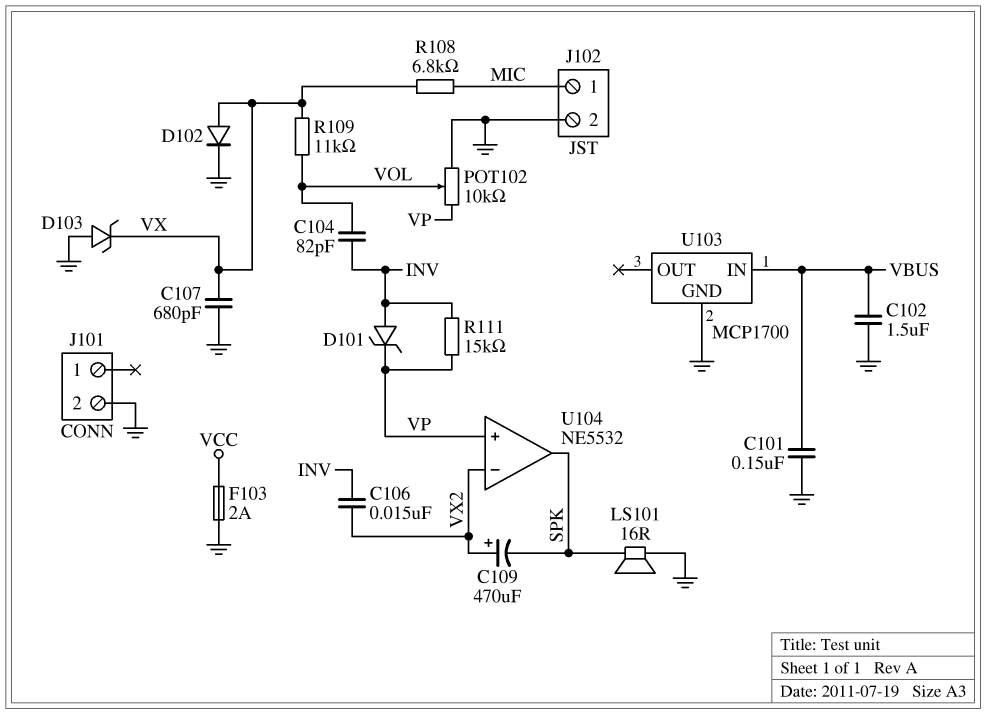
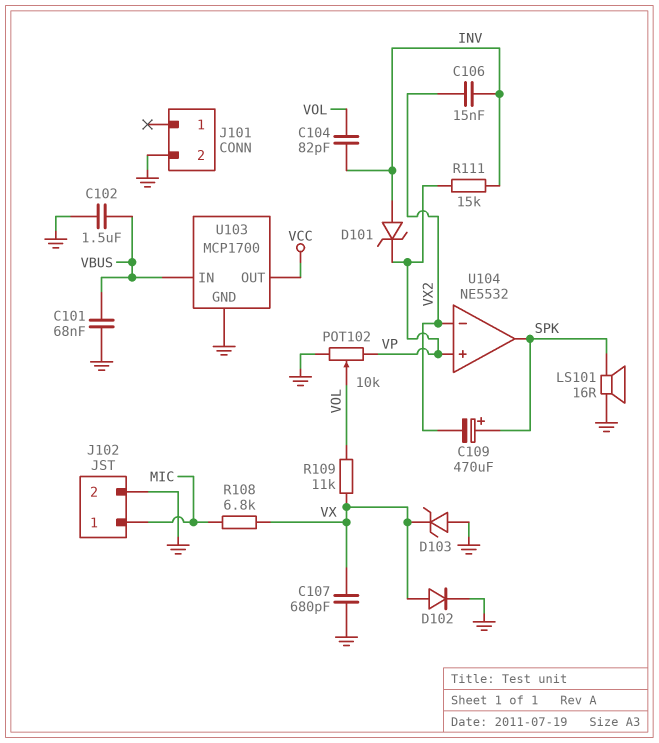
C101: 150nF (GND, VBUS) -> 68nF (GND, VBUS)
C109: 470uF (plus VX2, minus SPK) -> 470uF (plus SPK, minus VX2)
F103: 2A (GND, VCC) -> none
U103 pin OUT: none -> VCC

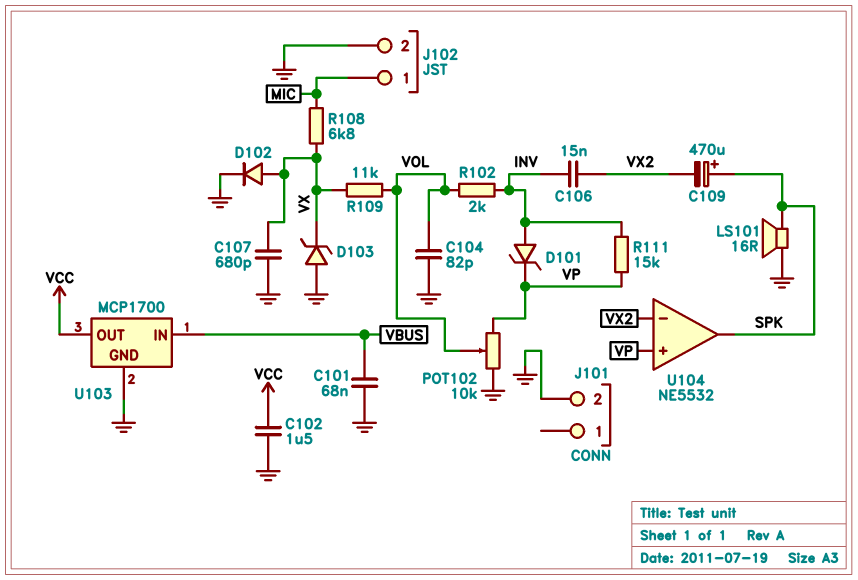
C102: 1.5uF (GND, VBUS) -> 1.5uF (GND, VCC)
C104: 82pF (INV, VOL) -> 82pF (GND, VOL)
R102: none -> 2k (INV, VOL)

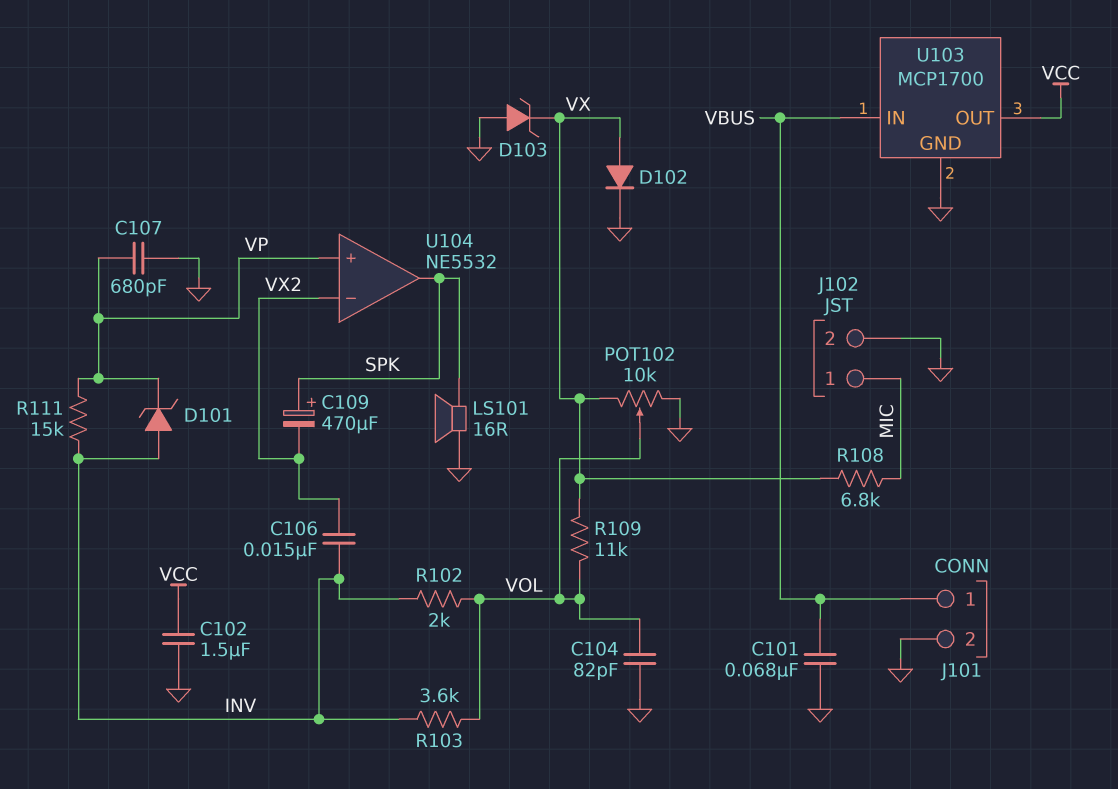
C107: 680pF (GND, VX) -> 680pF (GND, VP)
J101 pin 1: none -> VBUS
POT102: 10k (GND, VP, wiper VOL) -> 10k (GND, VX, wiper VOL)
R103: none -> 3.6k (INV, VOL)

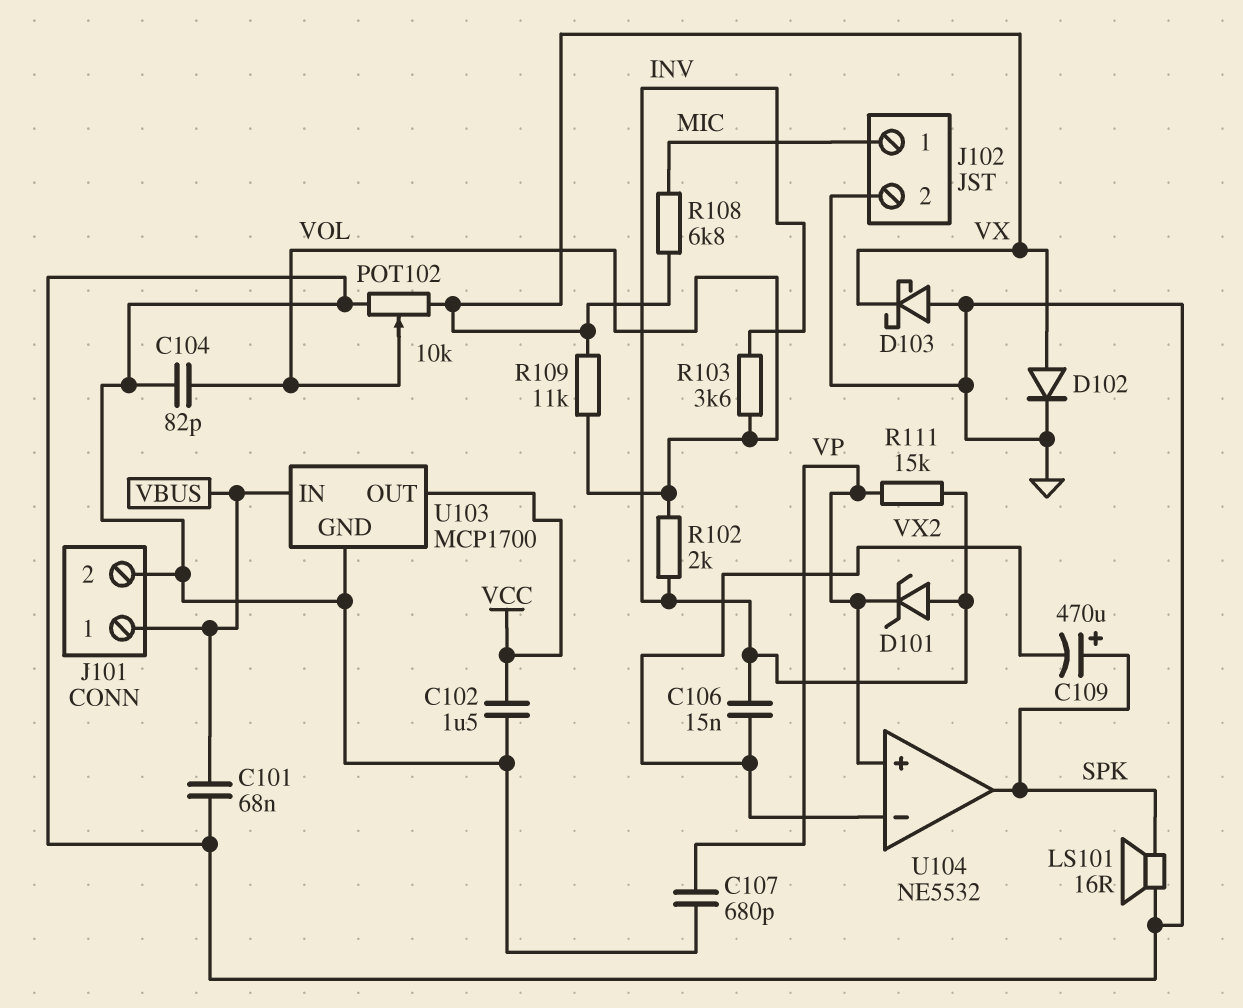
D103: zener (A GND, K VX) -> schottky (A GND, K VX)

